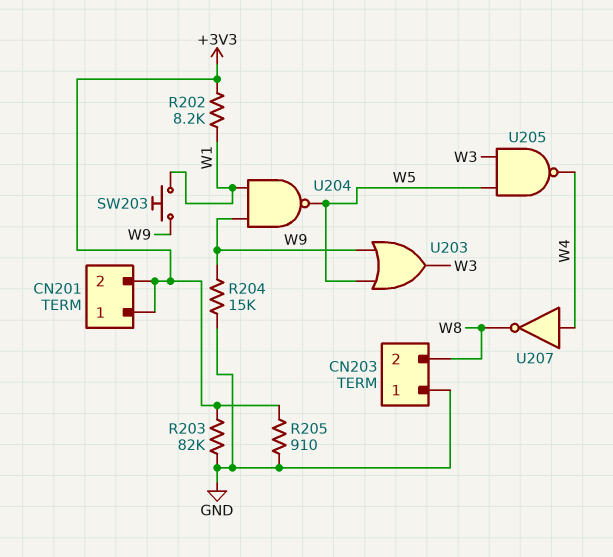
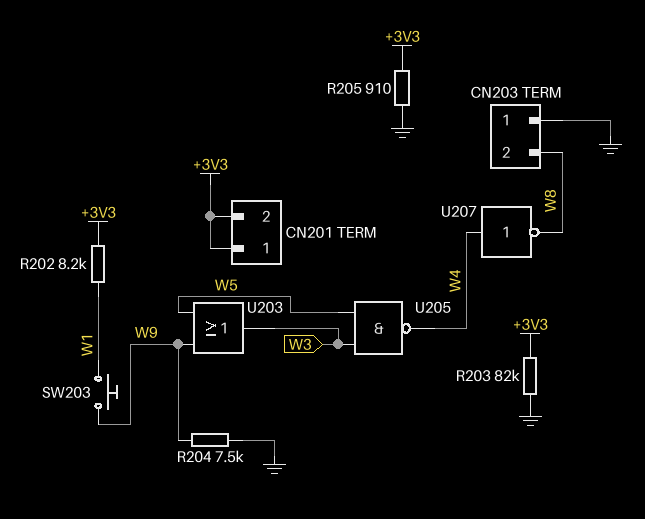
R204: 15k (GND, W9) -> 7.5k (GND, W9)
U204: NAND (in W1, in W9, out W5) -> none

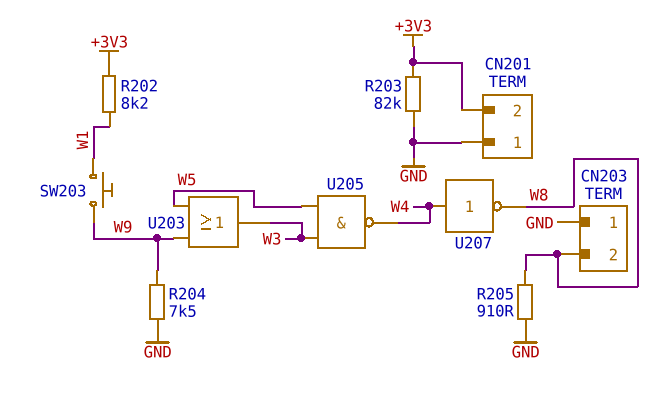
CN201 pin 1: +3V3 -> GND
R205: 910 (+3V3, GND) -> 910 (GND, W8)

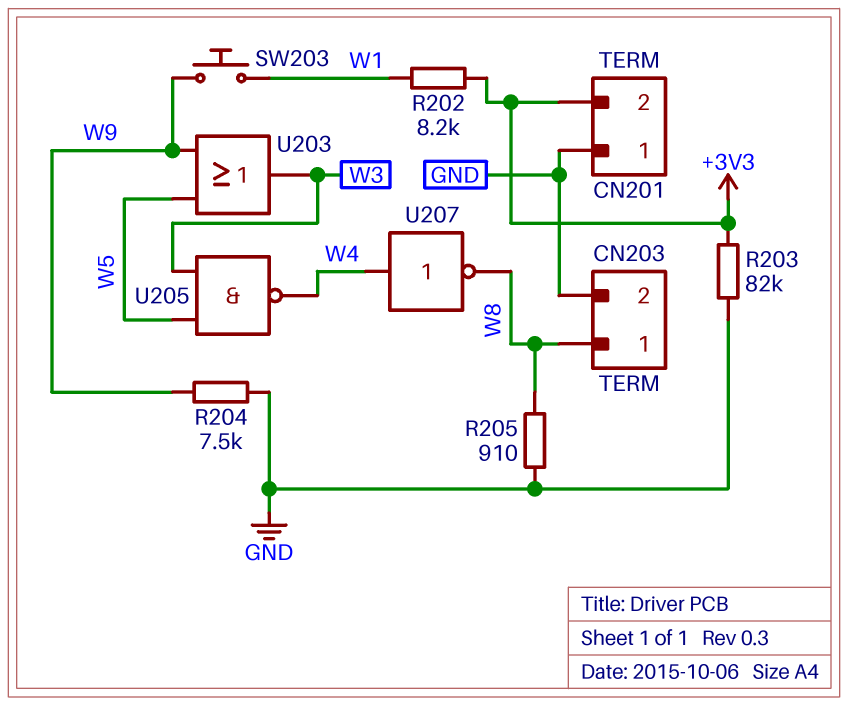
CN203 pin 1: GND -> W8
CN203 pin 2: W8 -> GND

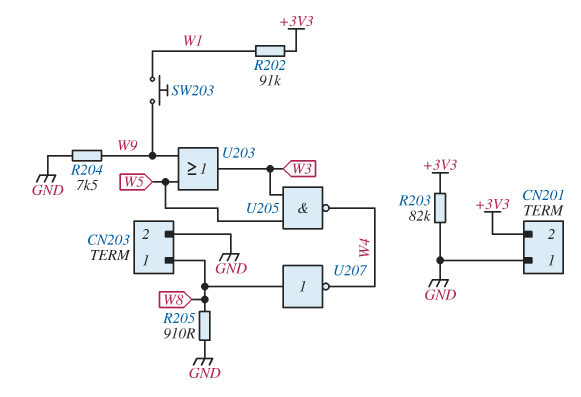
R202: 8.2k (+3V3, W1) -> 91k (+3V3, W1)
U207: NOT (in W4, out W8) -> NOT (in W8, out W4)

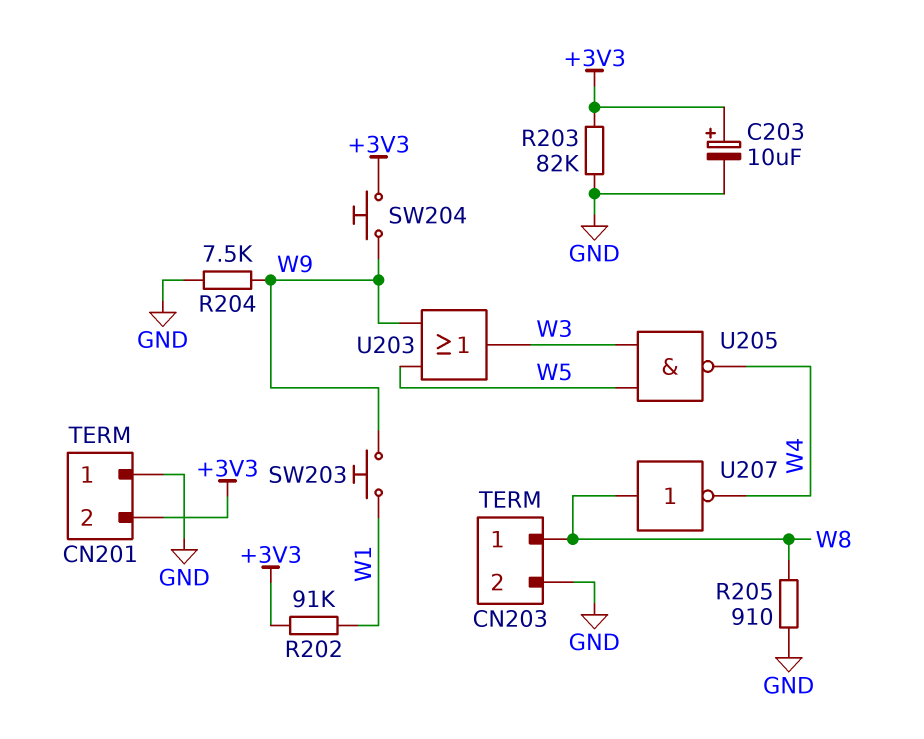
C203: none -> 10uF (plus +3V3, minus GND)
SW204: none -> button (+3V3, W9)

